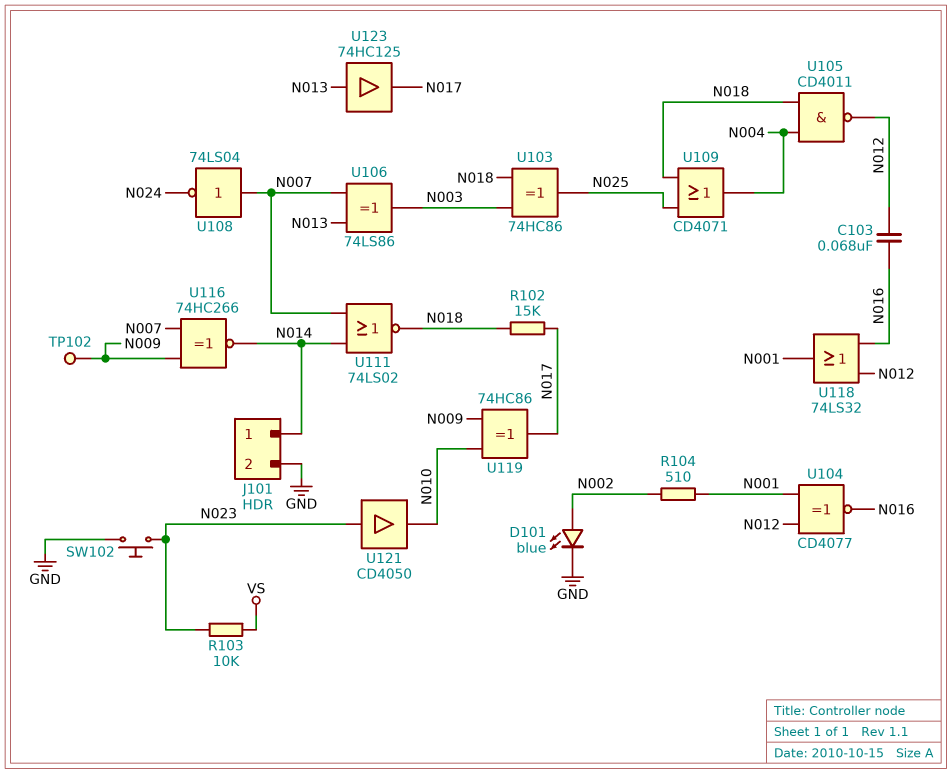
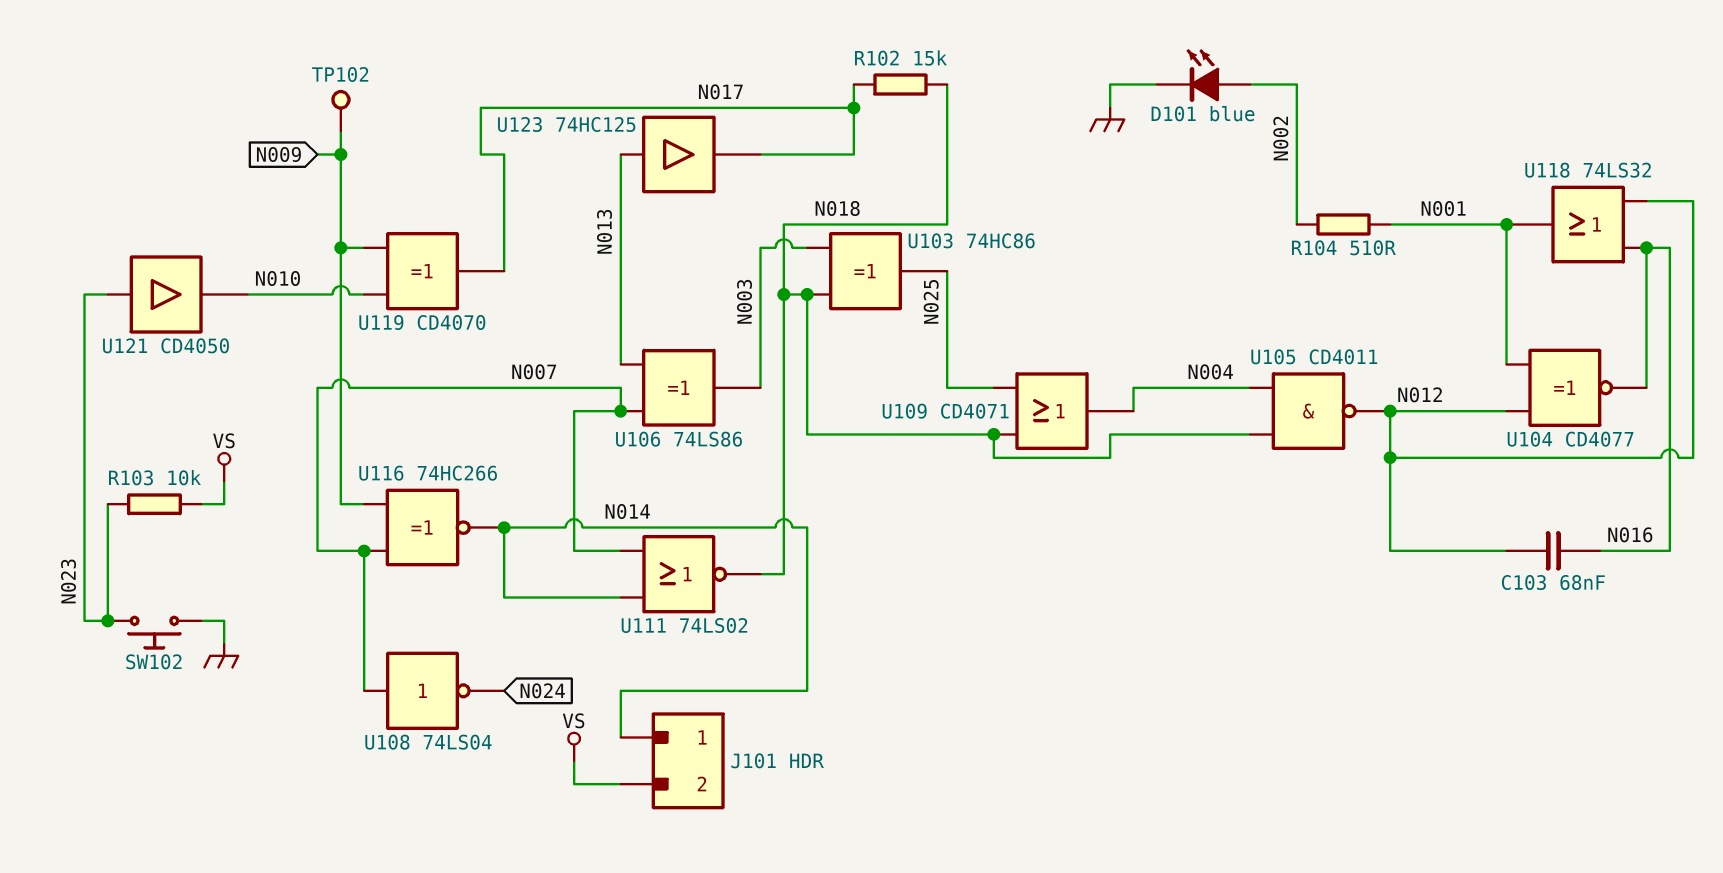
J101 pin 2: GND -> VS
U119: XOR 74HC86 (in N009, in N010, out N017) -> XOR CD4070 (in N009, in N010, out N017)

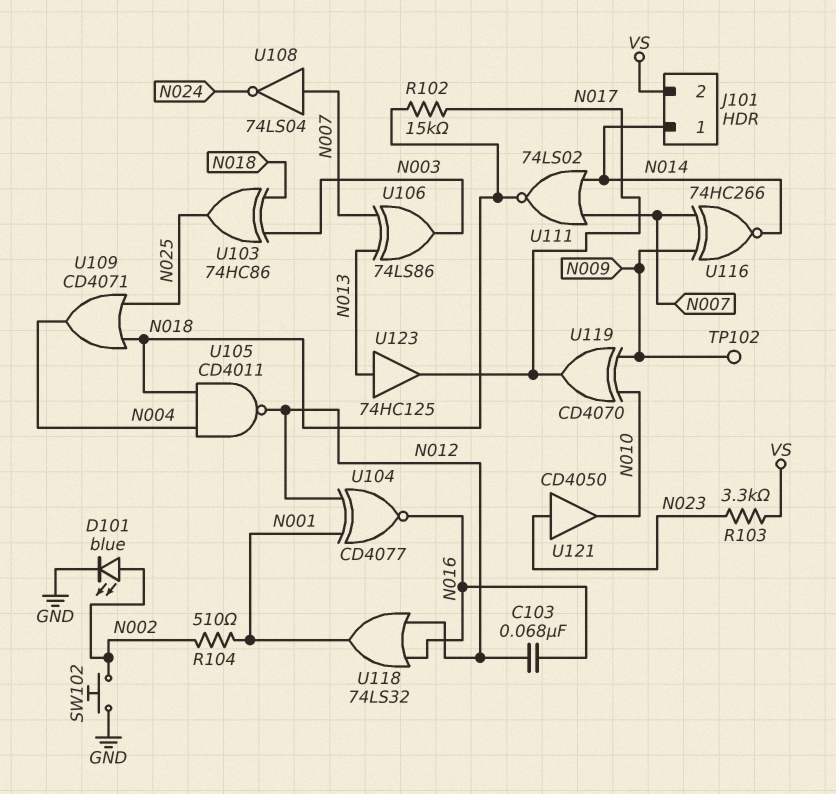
R103: 10k (N023, VS) -> 3.3k (N023, VS)
SW102: button (GND, N023) -> button (GND, N002)

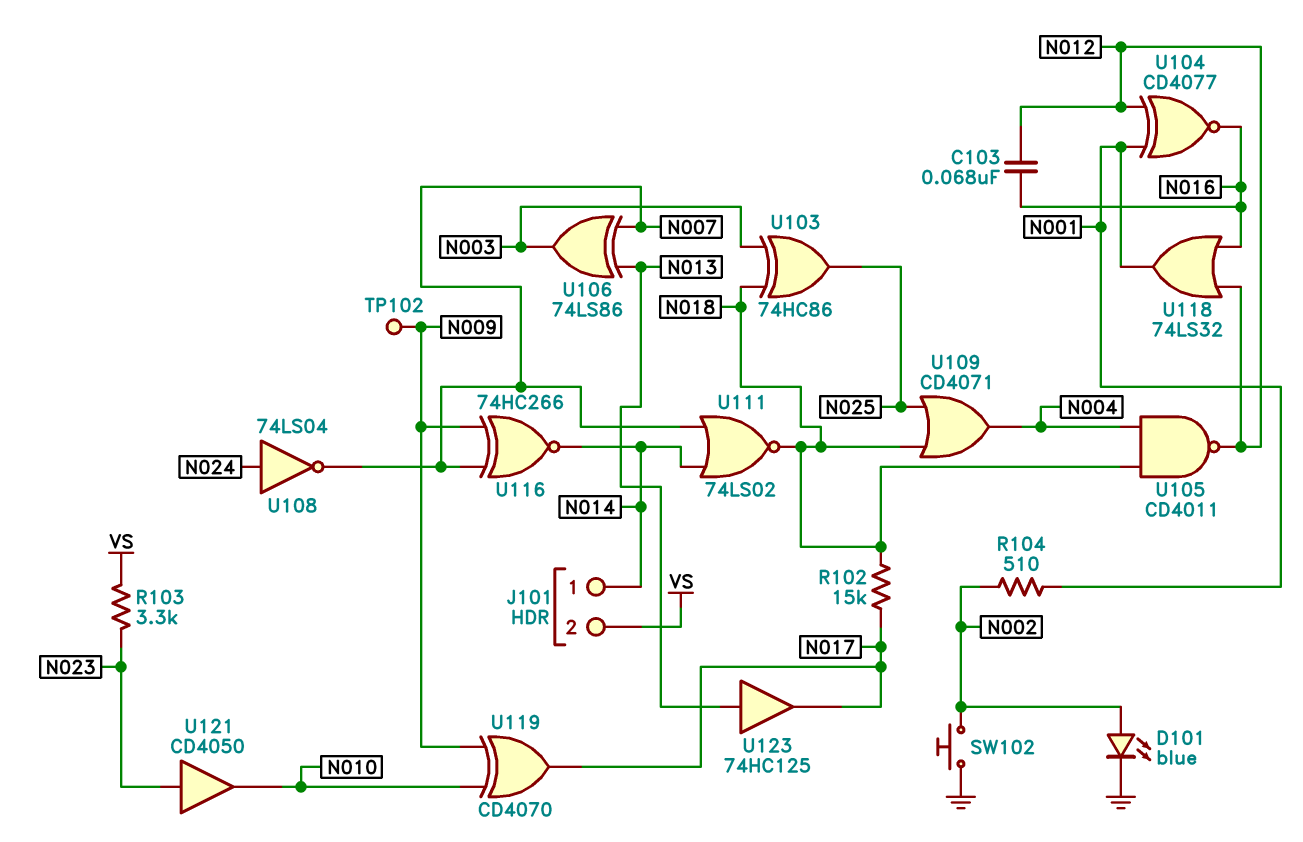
U108: NOT 74LS04 (in N007, out N024) -> NOT 74LS04 (in N024, out N007)

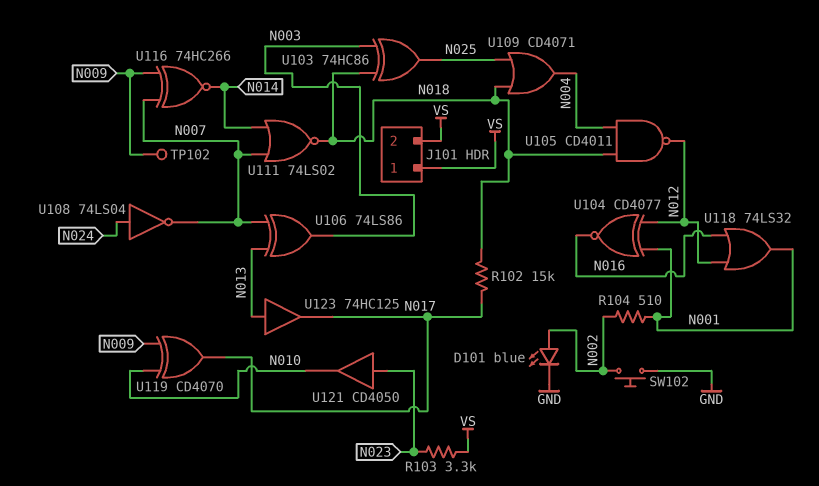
C103: 68nF (N012, N016) -> none
J101 pin 1: N014 -> VS

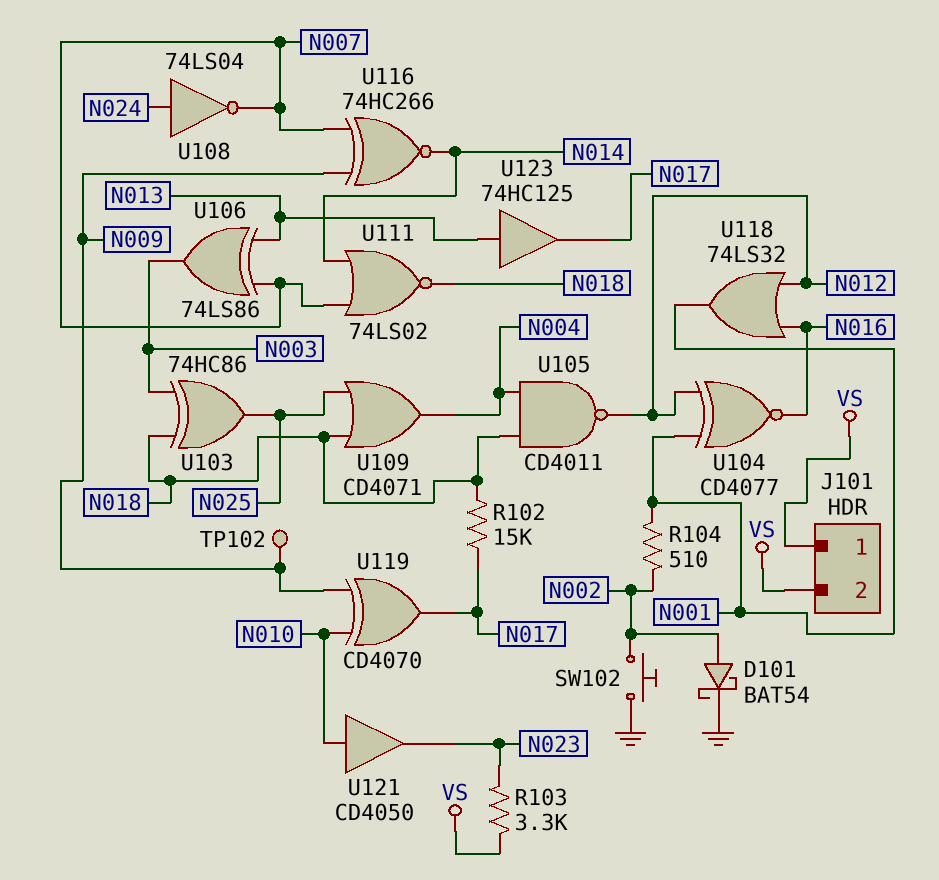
D101: LED blue (A N002, K GND) -> schottky BAT54 (A N002, K GND)
U121: buffer CD4050 (in N023, out N010) -> buffer CD4050 (in N010, out N023)

